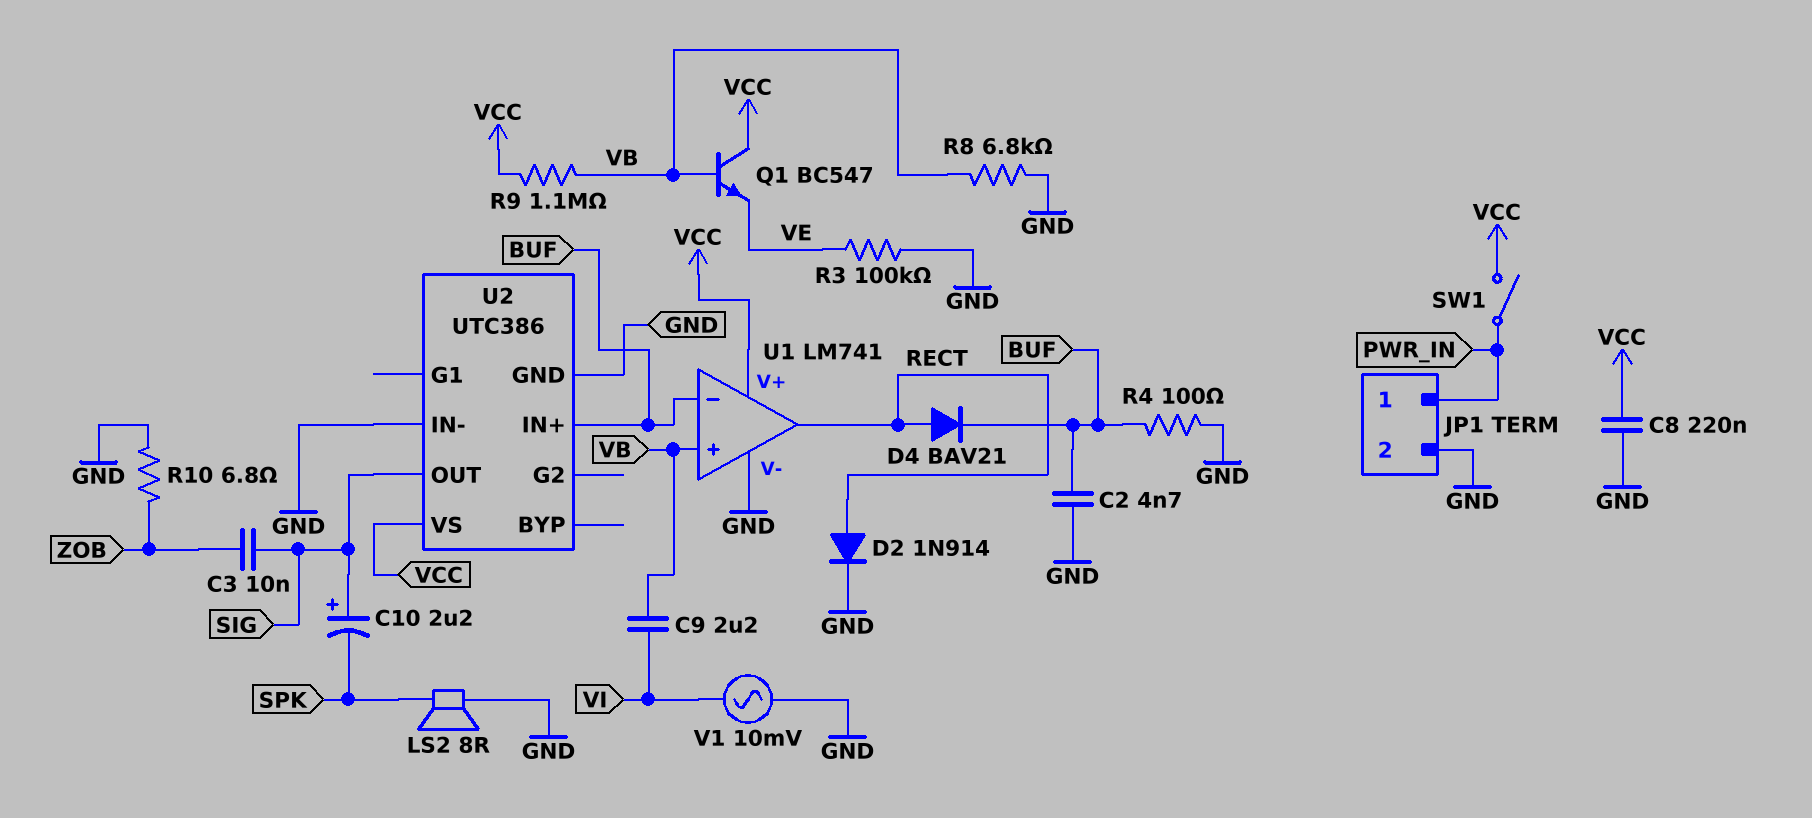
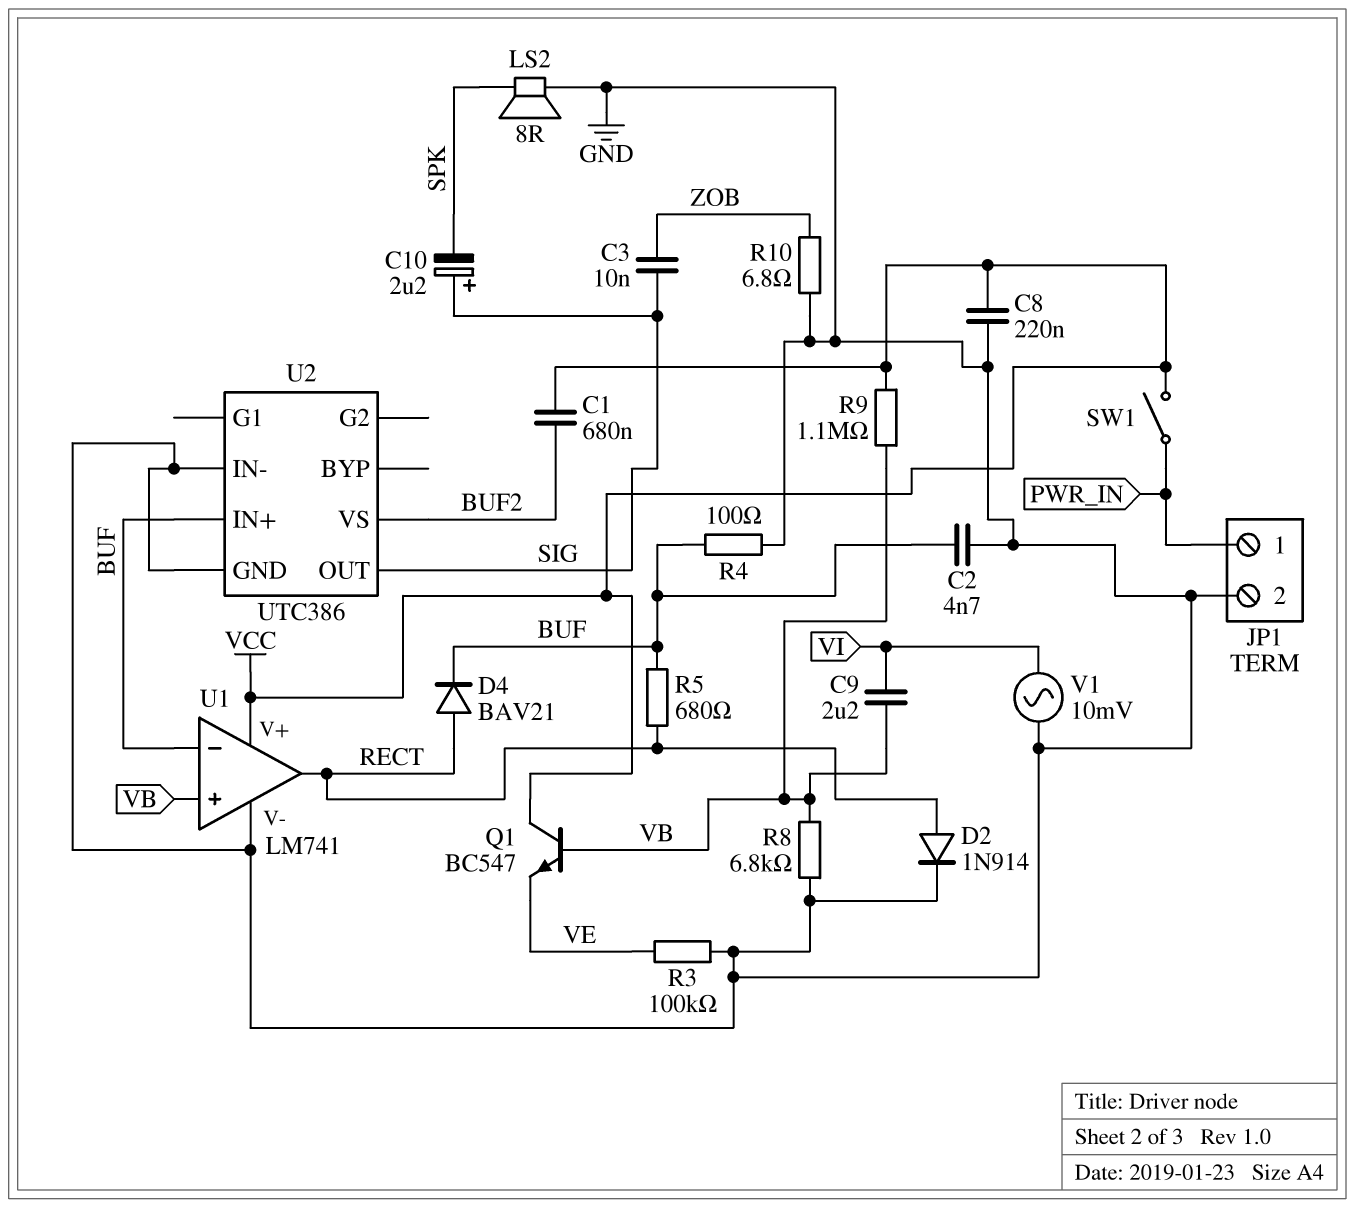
C1: none -> 680nF (BUF2, VCC)
R5: none -> 680 (BUF, RECT)
U2 pin VS: VCC -> BUF2

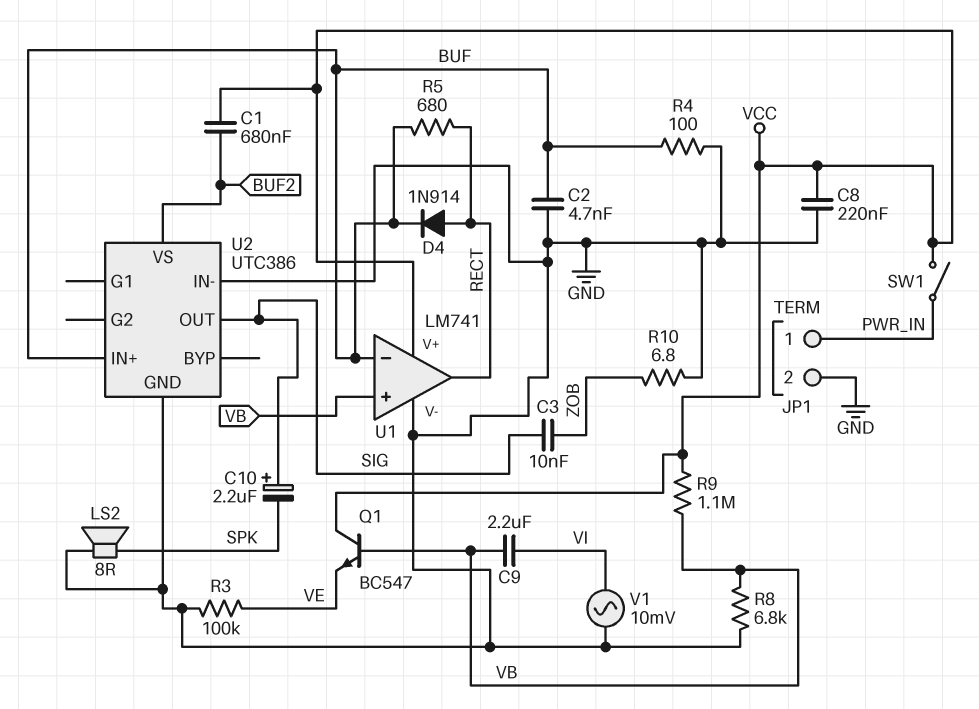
D2: diode 1N914 (A RECT, K GND) -> none
D4: diode BAV21 (A RECT, K BUF) -> diode 1N914 (A RECT, K BUF)

